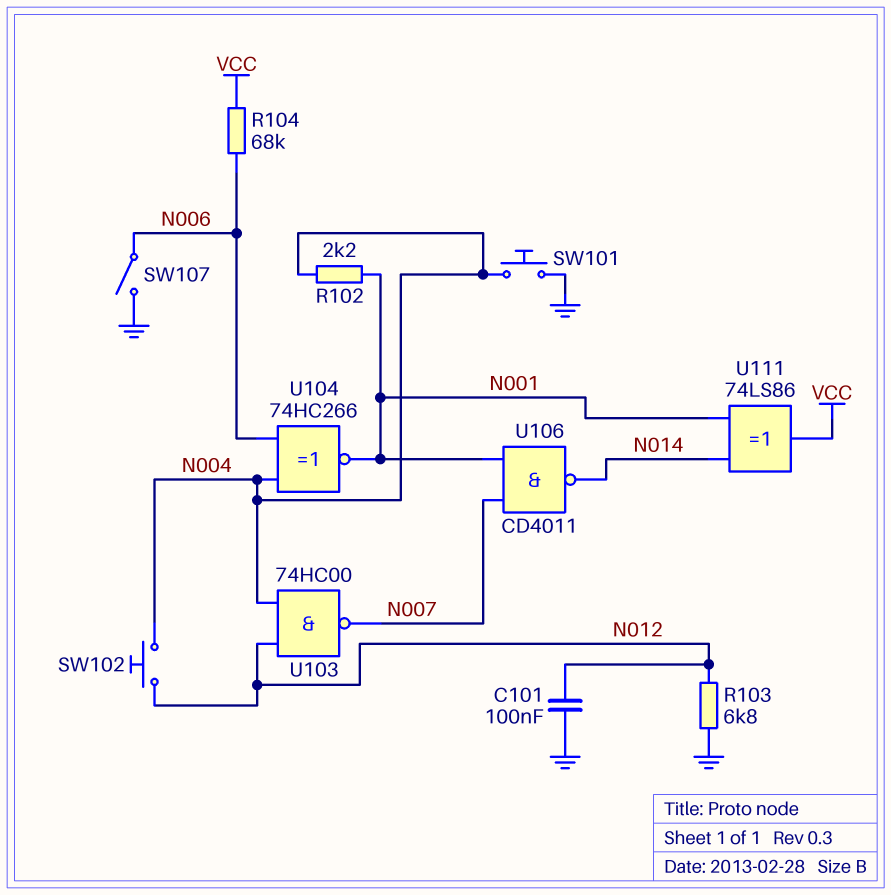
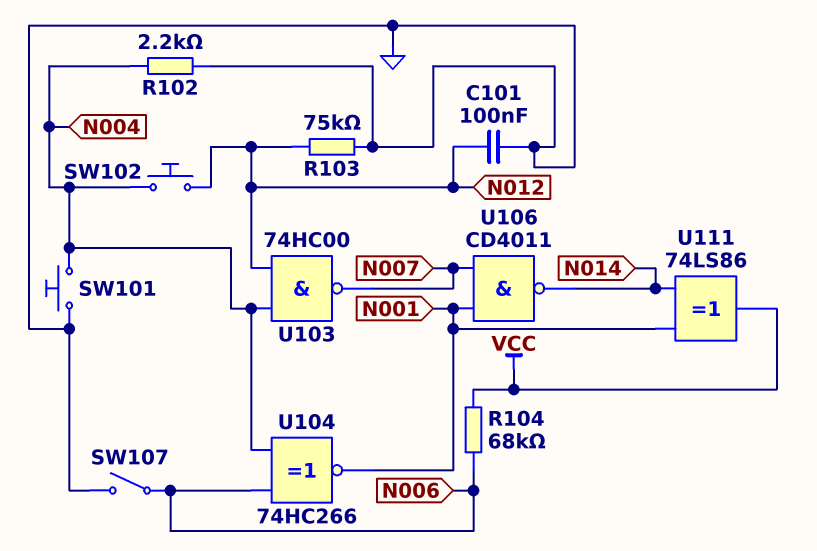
R102: 2.2k (N001, N004) -> 2.2k (GND, N004)
R103: 6.8k (GND, N012) -> 75k (GND, N012)

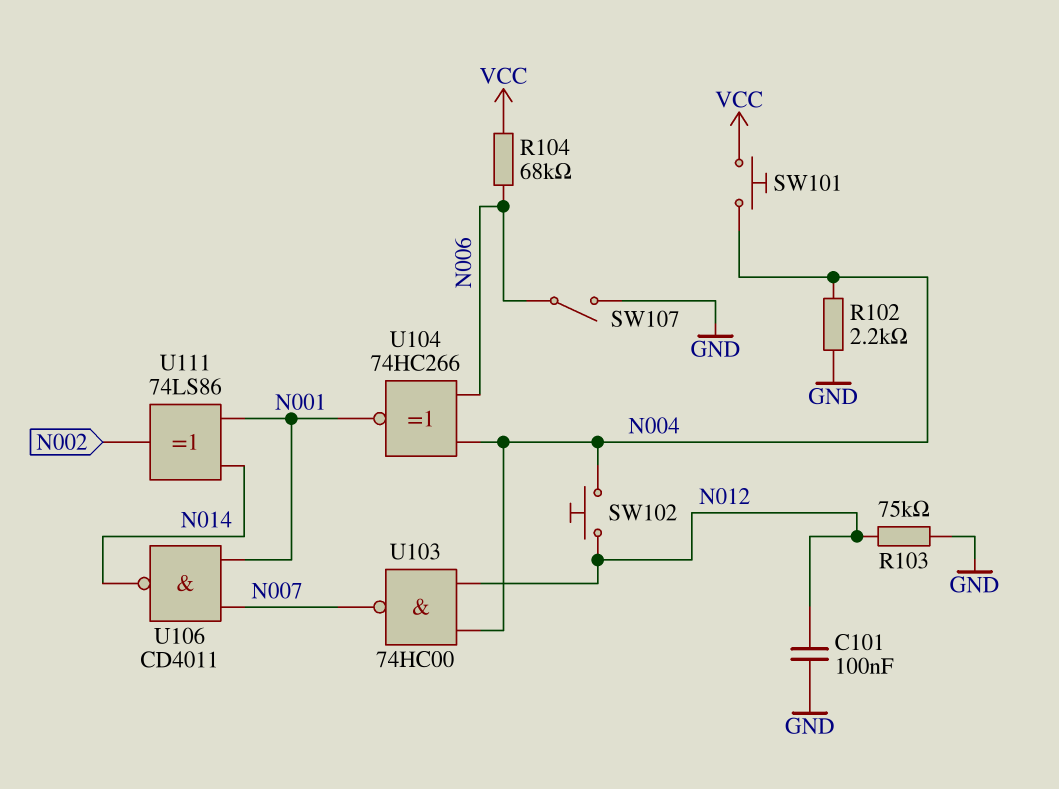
SW101: button (GND, N004) -> button (N004, VCC)
U111: XOR 74LS86 (in N001, in N014, out VCC) -> XOR 74LS86 (in N001, in N014, out N002)

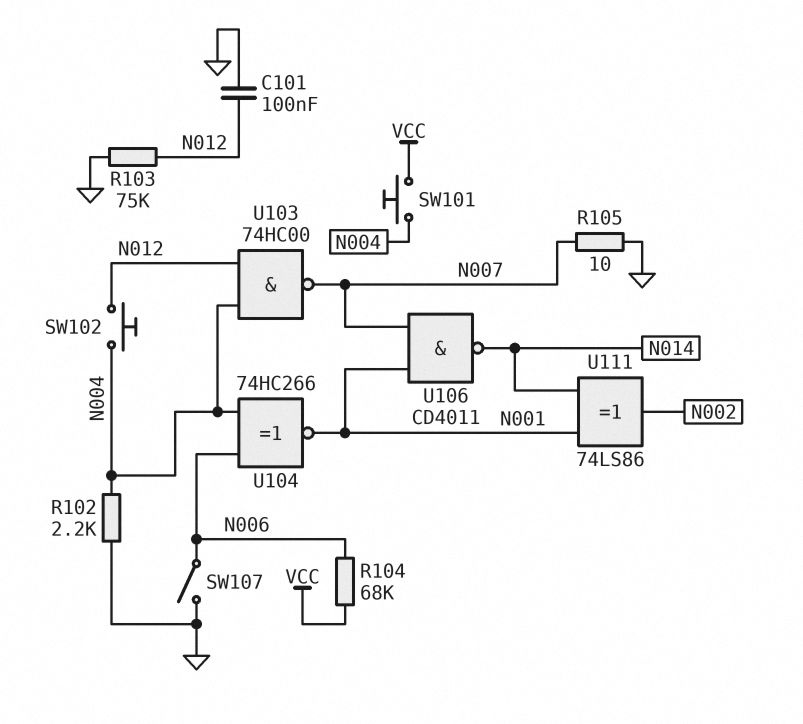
R105: none -> 10 (GND, N007)

